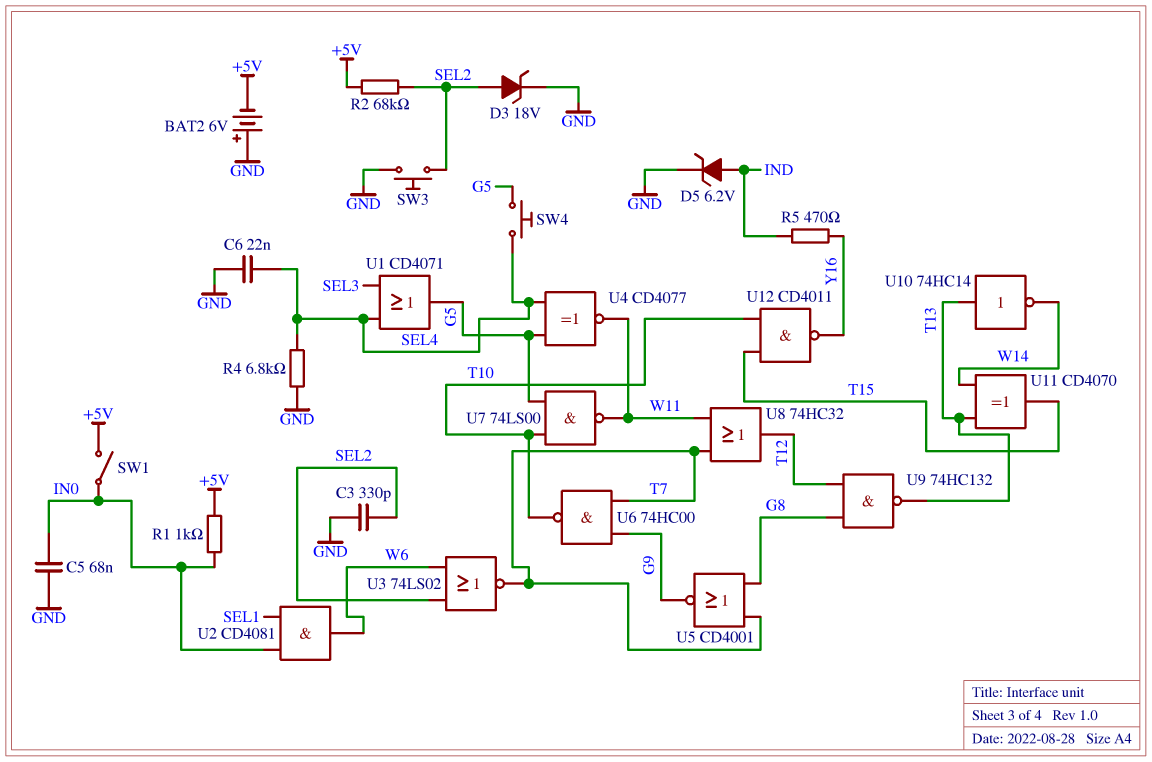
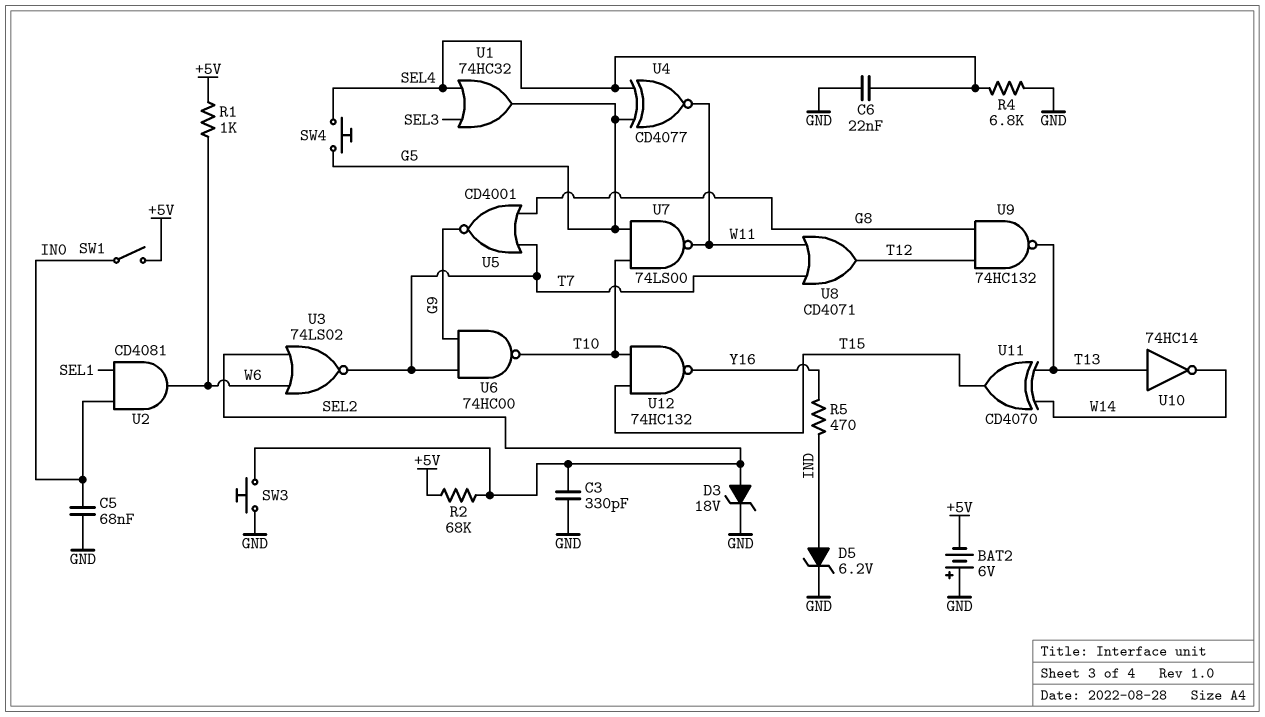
R1: 1k (+5V, IN0) -> 1k (+5V, W6)
U1: OR CD4071 (in SEL3, in SEL4, out G5) -> OR 74HC32 (in SEL3, in SEL4, out G5)
U8: OR 74HC32 (in T7, in W11, out T12) -> OR CD4071 (in T7, in W11, out T12)
U12: NAND CD4011 (in T10, in T15, out Y16) -> NAND 74HC132 (in T10, in T15, out Y16)

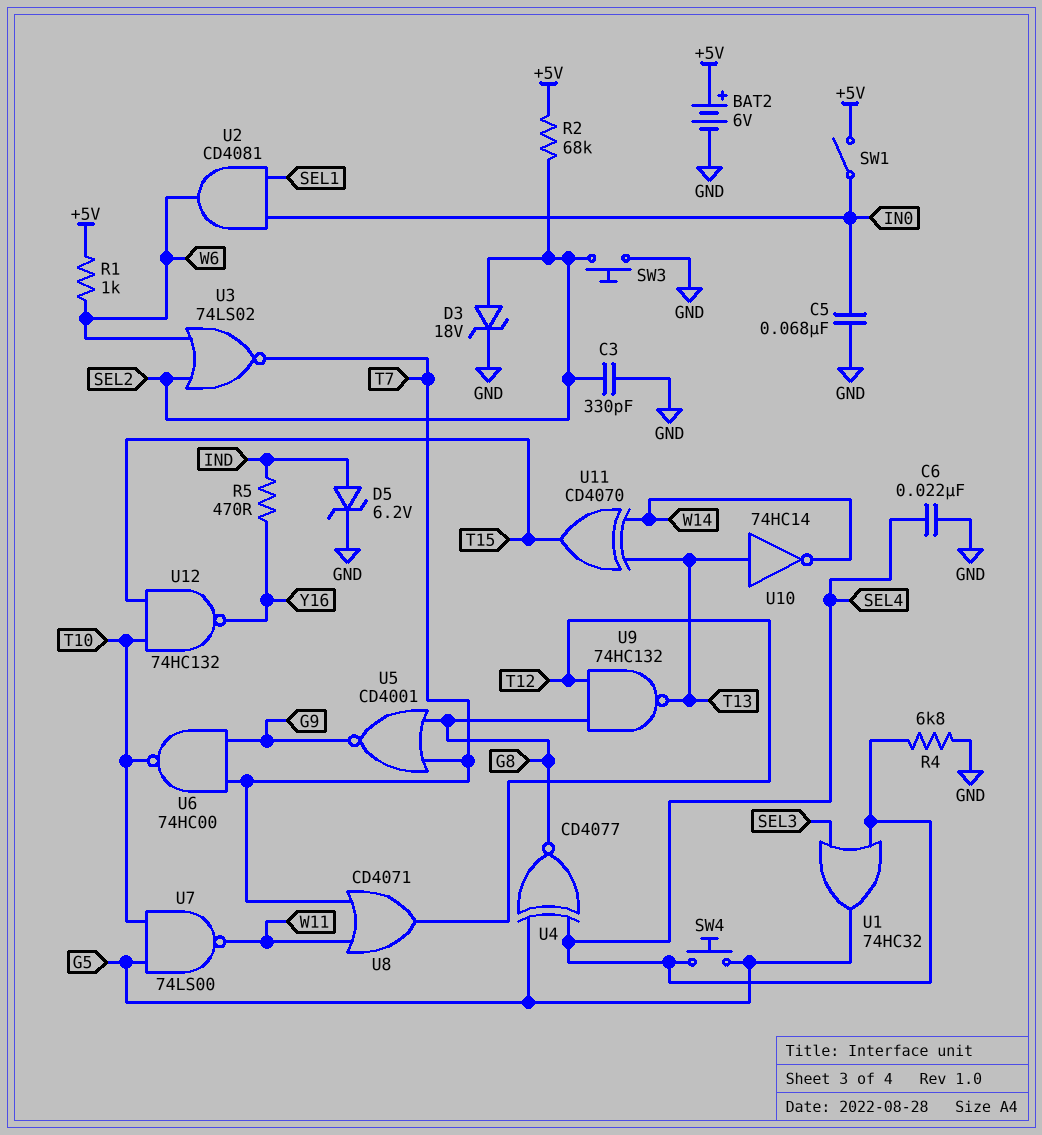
BAT2: 6V (plus GND, minus +5V) -> 6V (plus +5V, minus GND)
U4: XNOR CD4077 (in G5, in SEL4, out W11) -> XNOR CD4077 (in G5, in SEL4, out G8)

